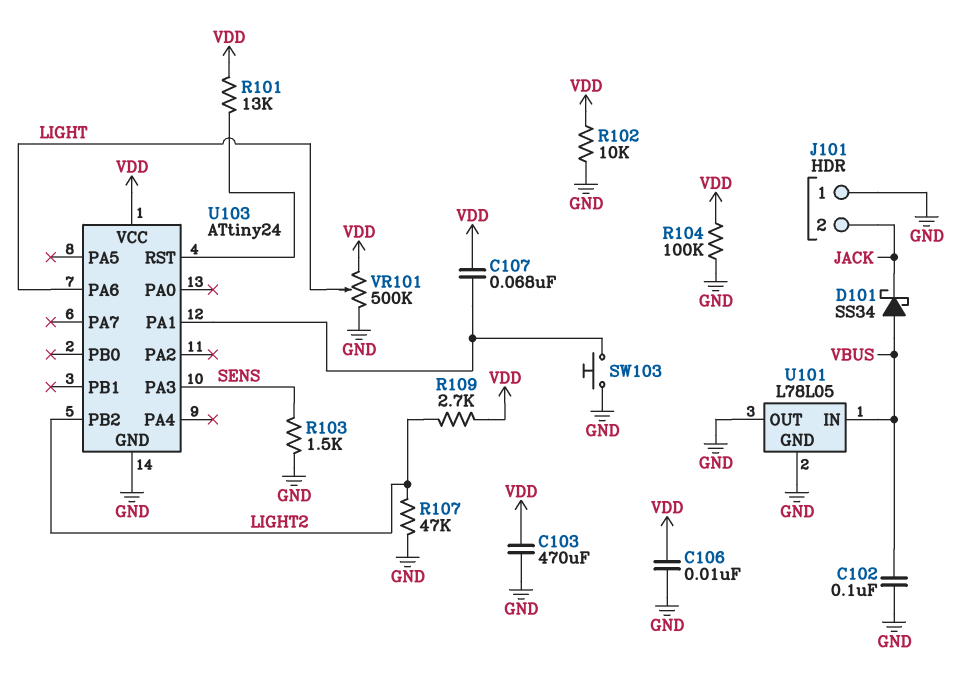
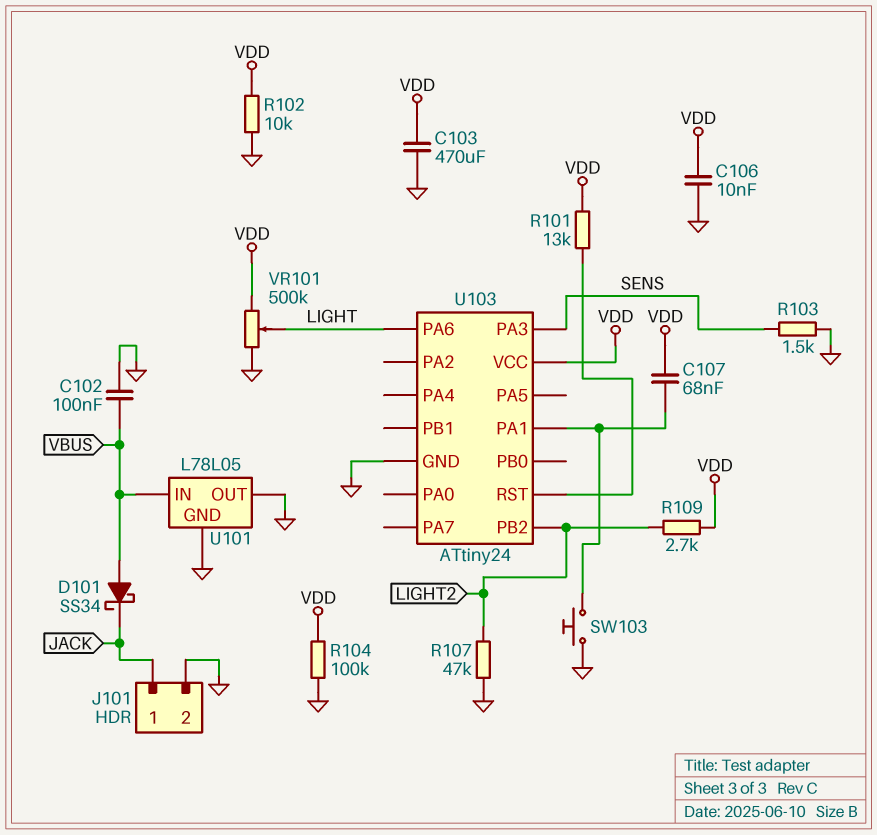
J101 pin 1: GND -> JACK
J101 pin 2: JACK -> GND

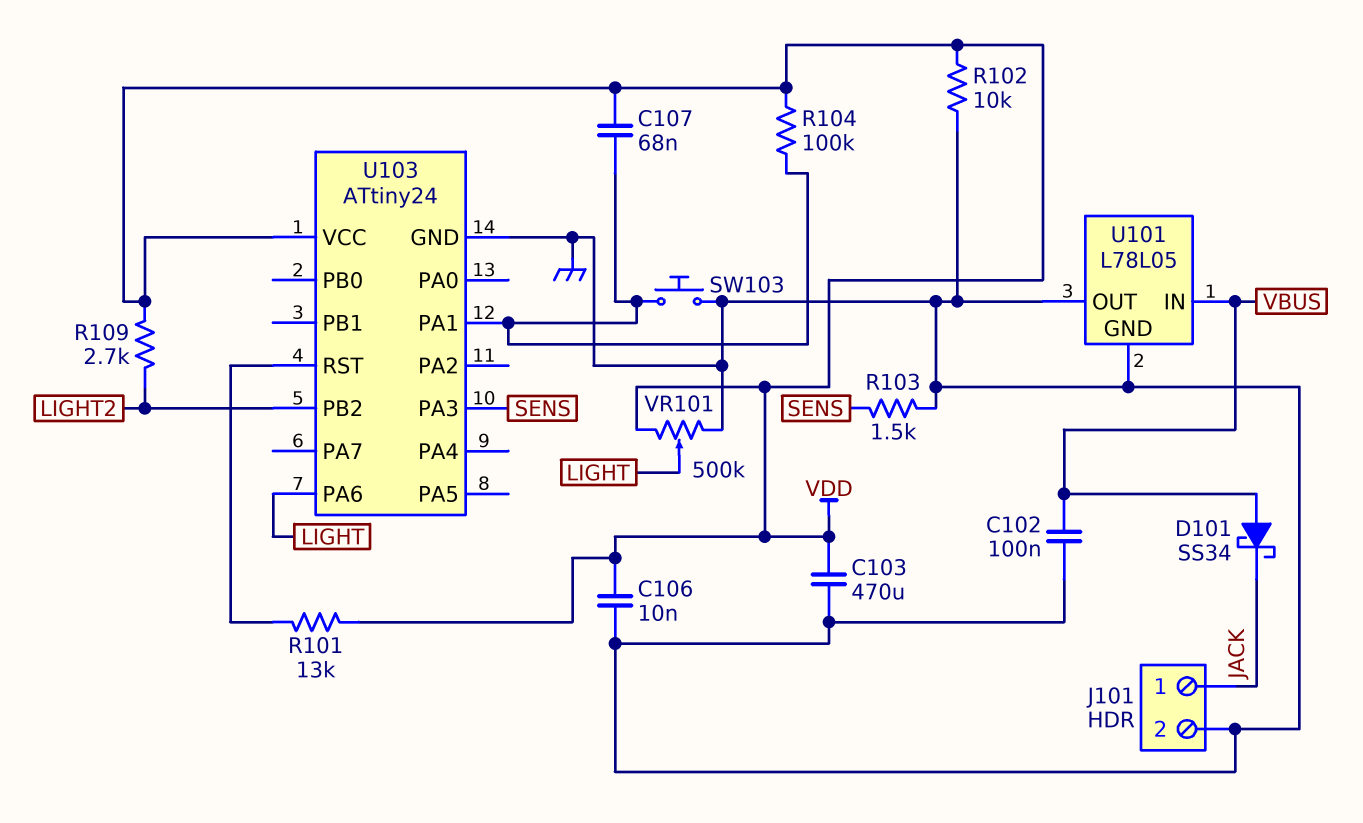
R104: 100k (GND, VDD) -> 100k (U103/PA1, VDD)
R107: 47k (GND, LIGHT2) -> none

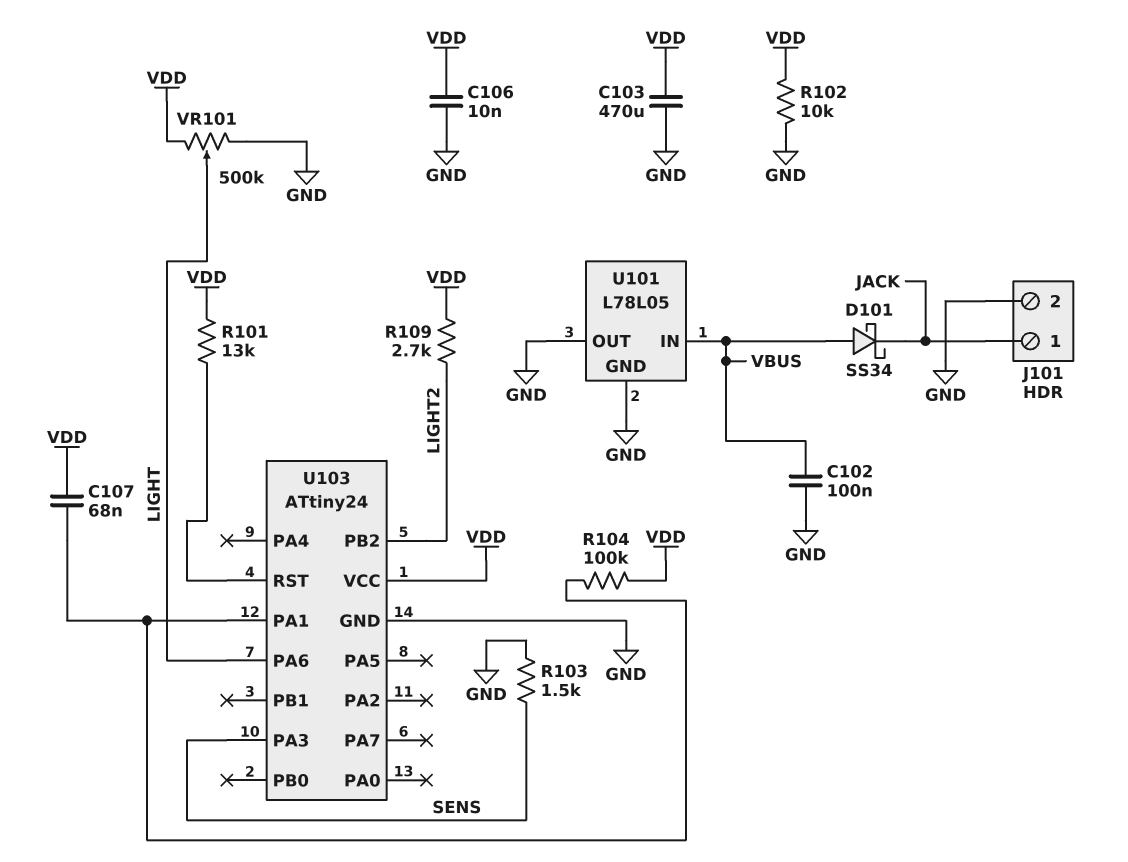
SW103: button (GND, U103/PA1) -> none

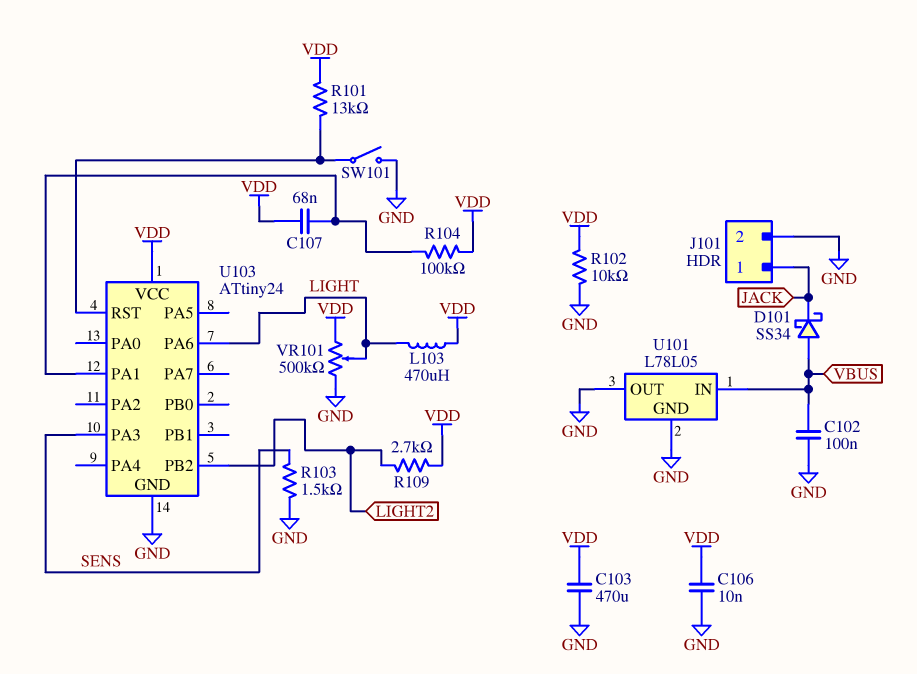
L103: none -> 470uH (LIGHT, VDD)
SW101: none -> switch (GND, U103/RST)

